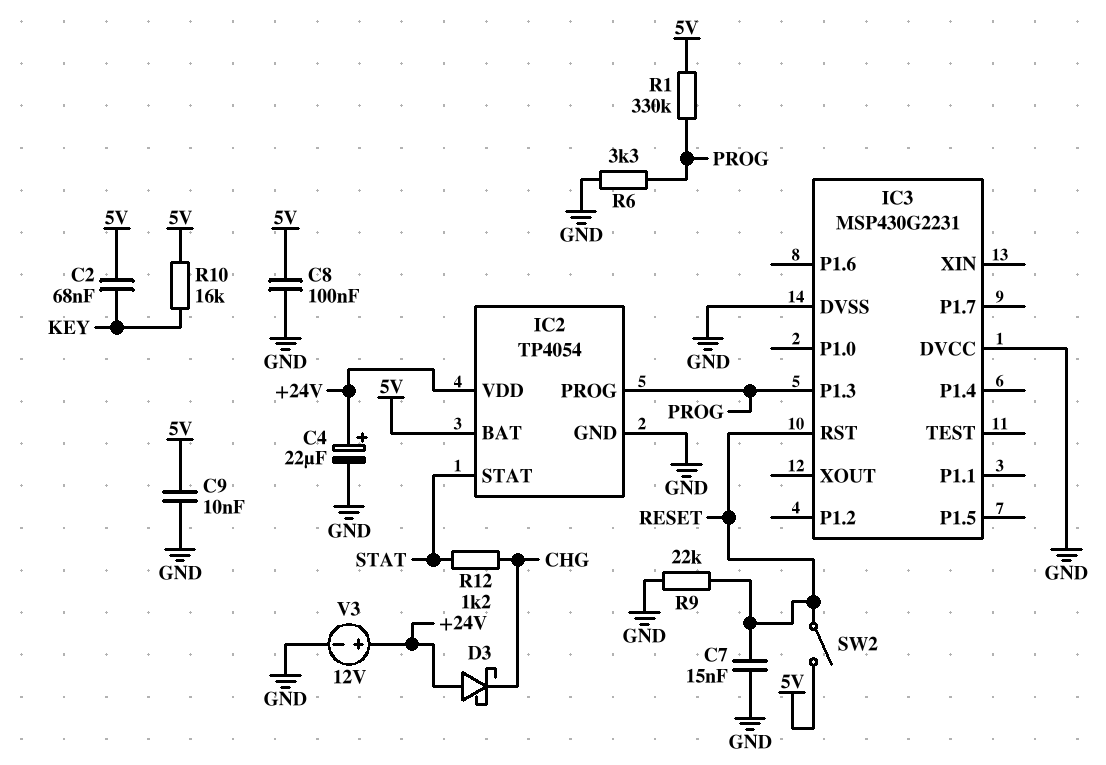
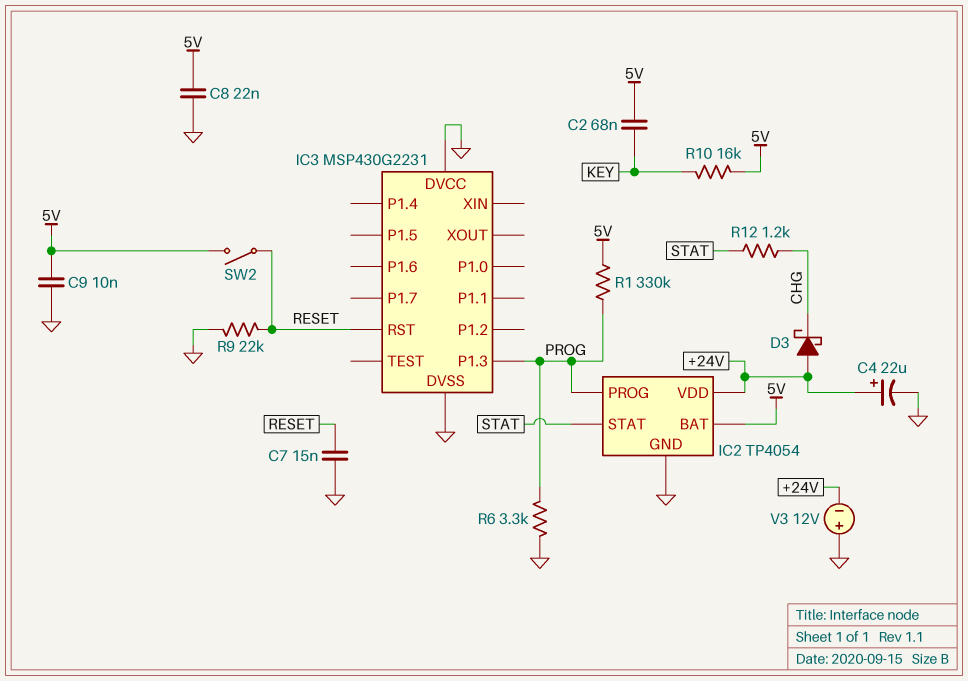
C8: 100nF (5V, GND) -> 22nF (5V, GND)
V3: 12V (plus +24V, minus GND) -> 12V (plus GND, minus +24V)

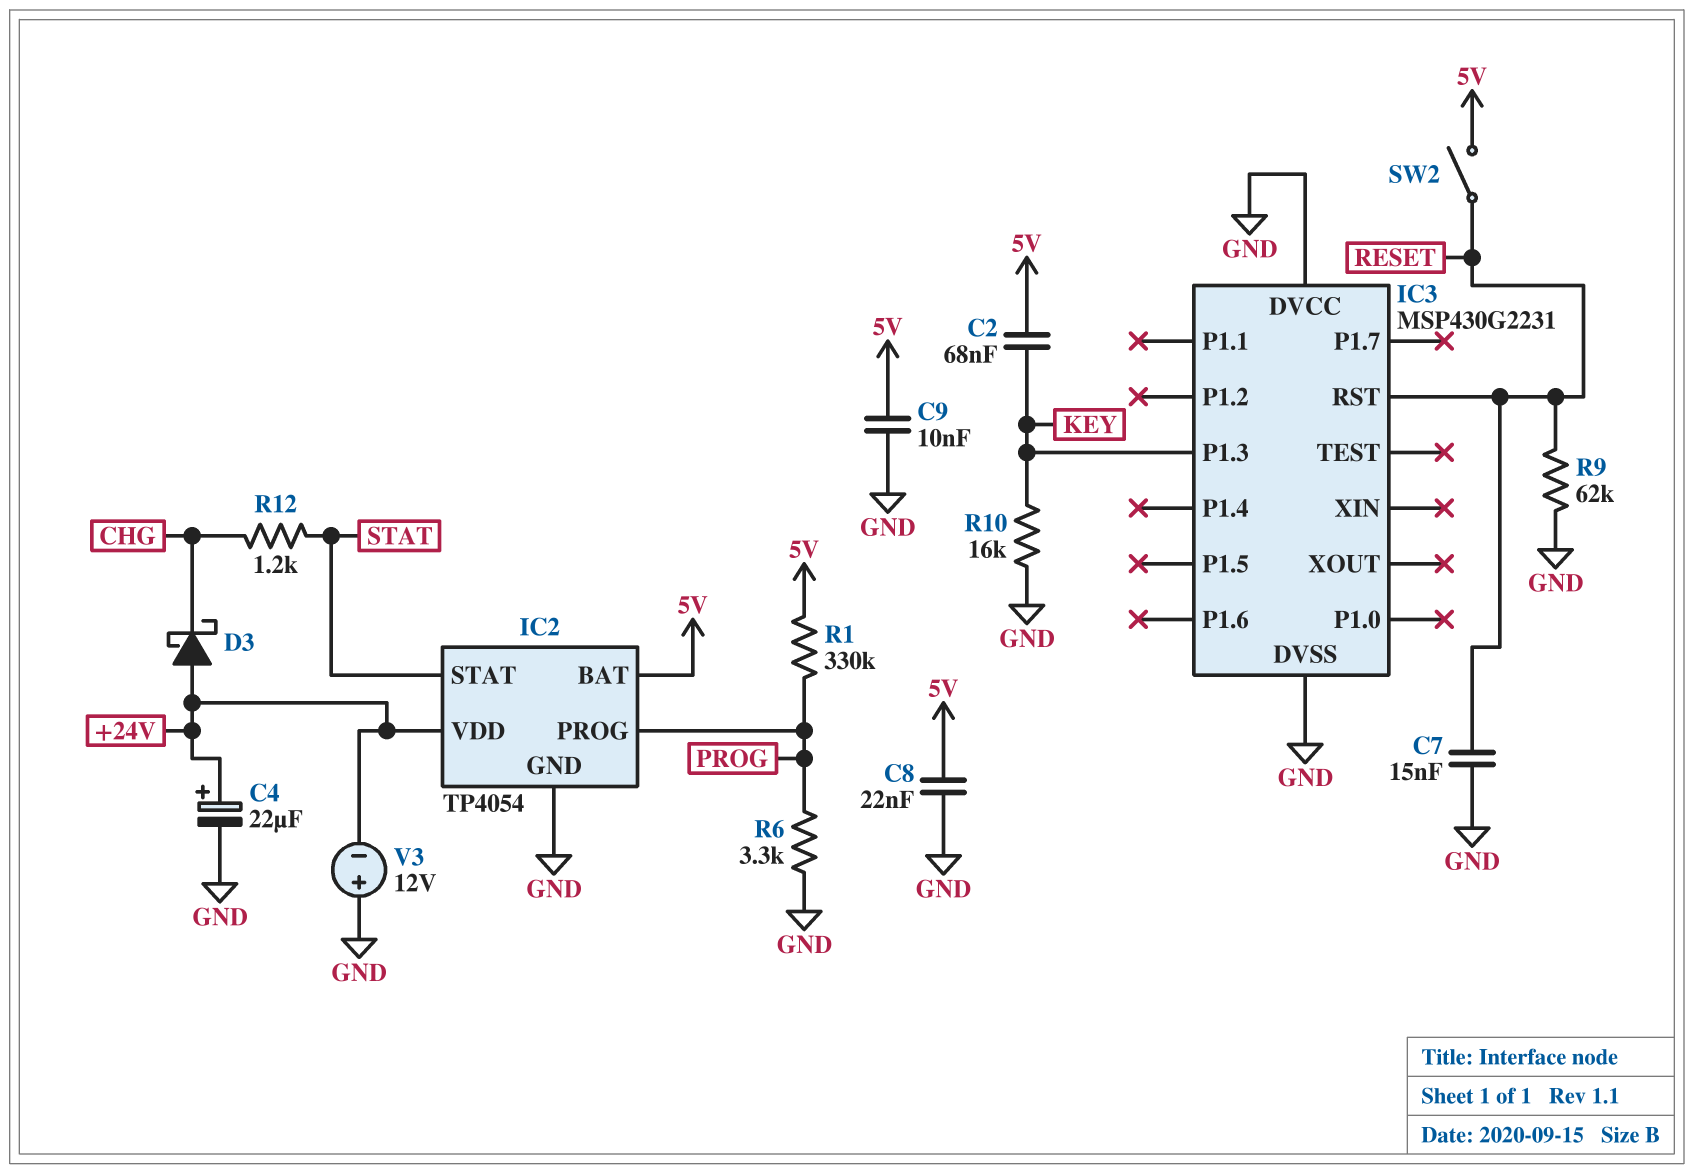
IC3 pin P1.3: PROG -> KEY
R9: 22k (GND, RESET) -> 62k (GND, RESET)
R10: 16k (5V, KEY) -> 16k (GND, KEY)

